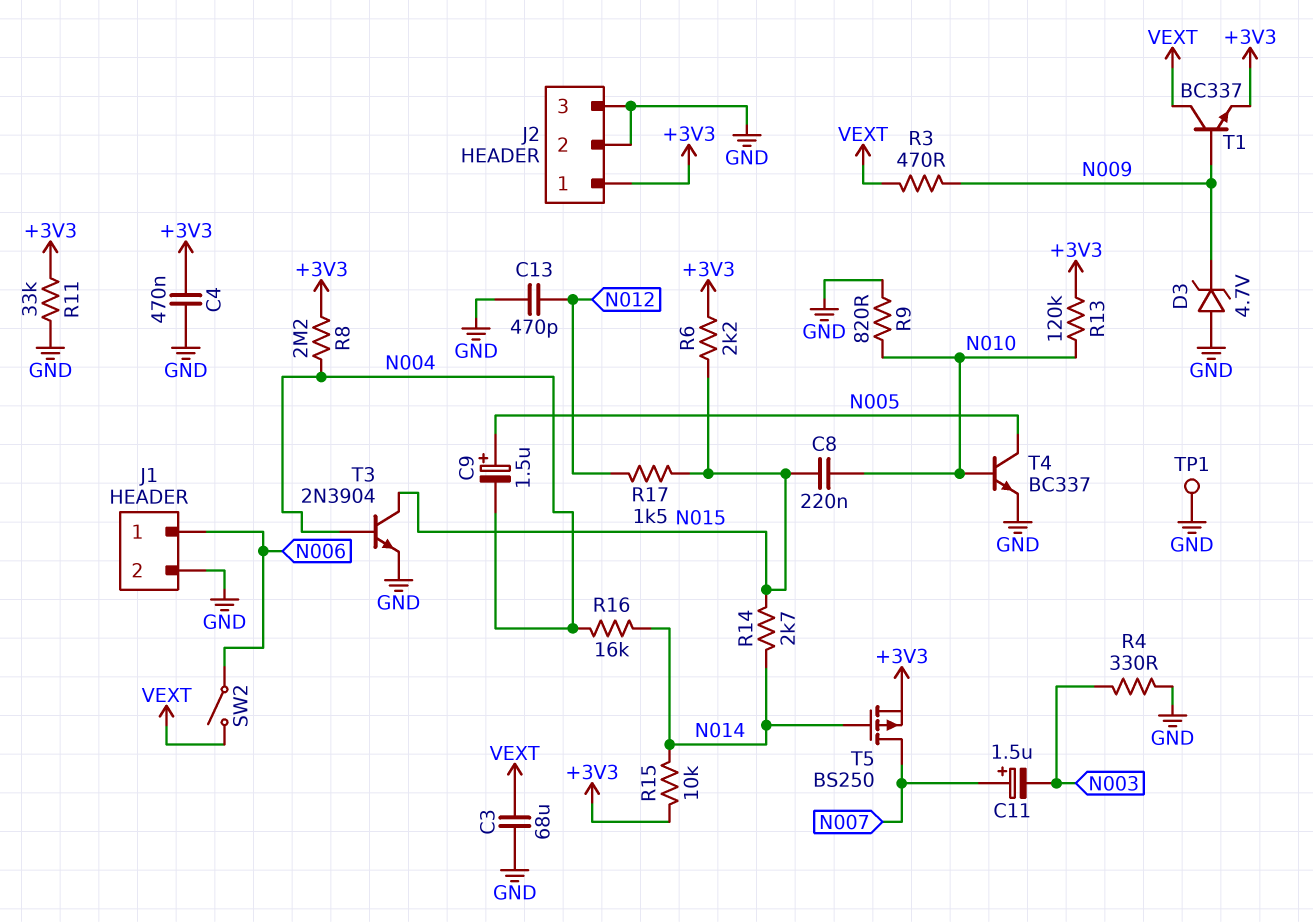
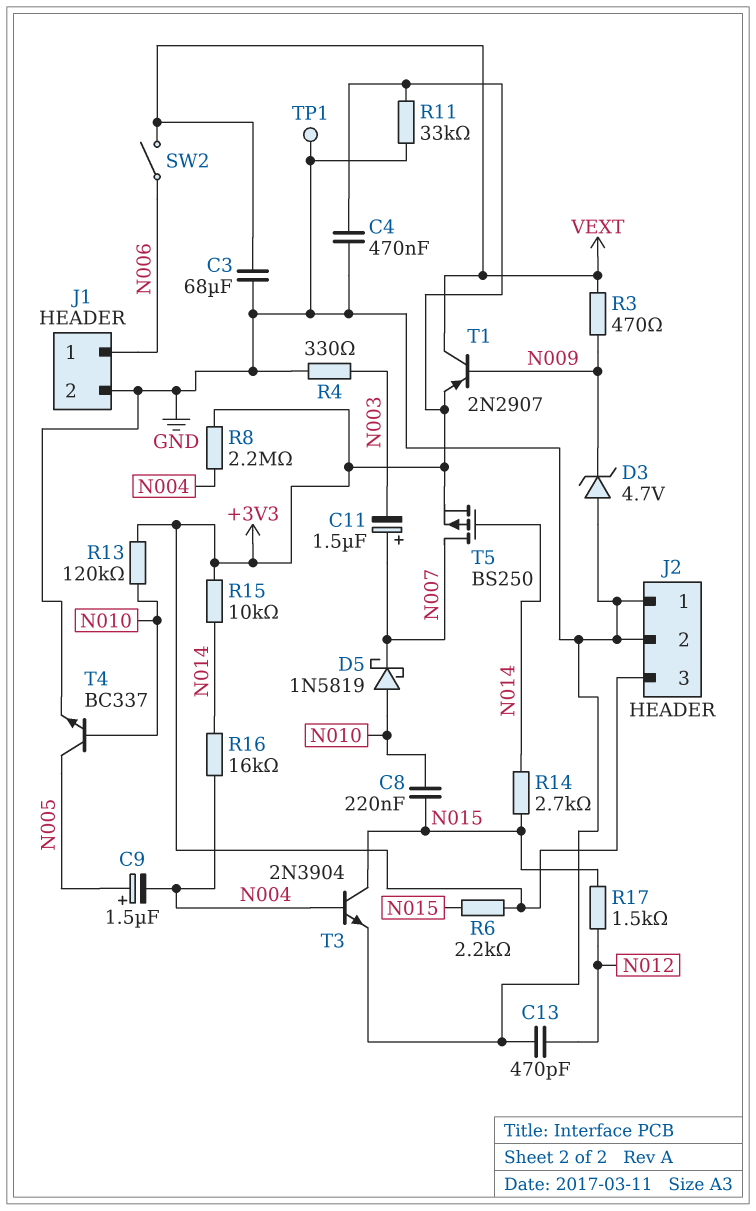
D5: none -> schottky 1N5819 (A N010, K N007)
J2 pin 1: +3V3 -> GND
J2 pin 3: GND -> +3V3
R9: 820 (GND, N010) -> none
T1: NPN BC337 (B N009, C VEXT, E +3V3) -> PNP 2N2907 (B N009, C VEXT, E +3V3)

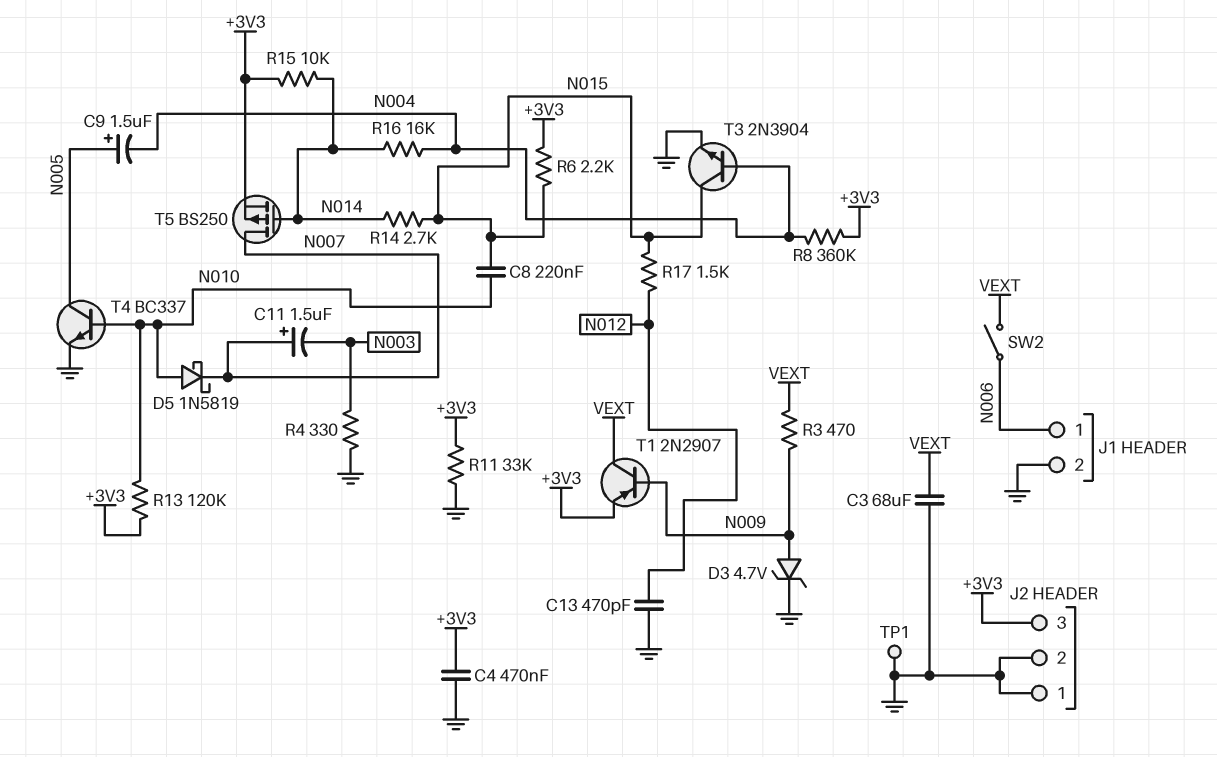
D3: zener 4.7V (A GND, K N009) -> zener 4.7V (A N009, K GND)
R8: 2.2M (+3V3, N004) -> 360k (+3V3, N004)

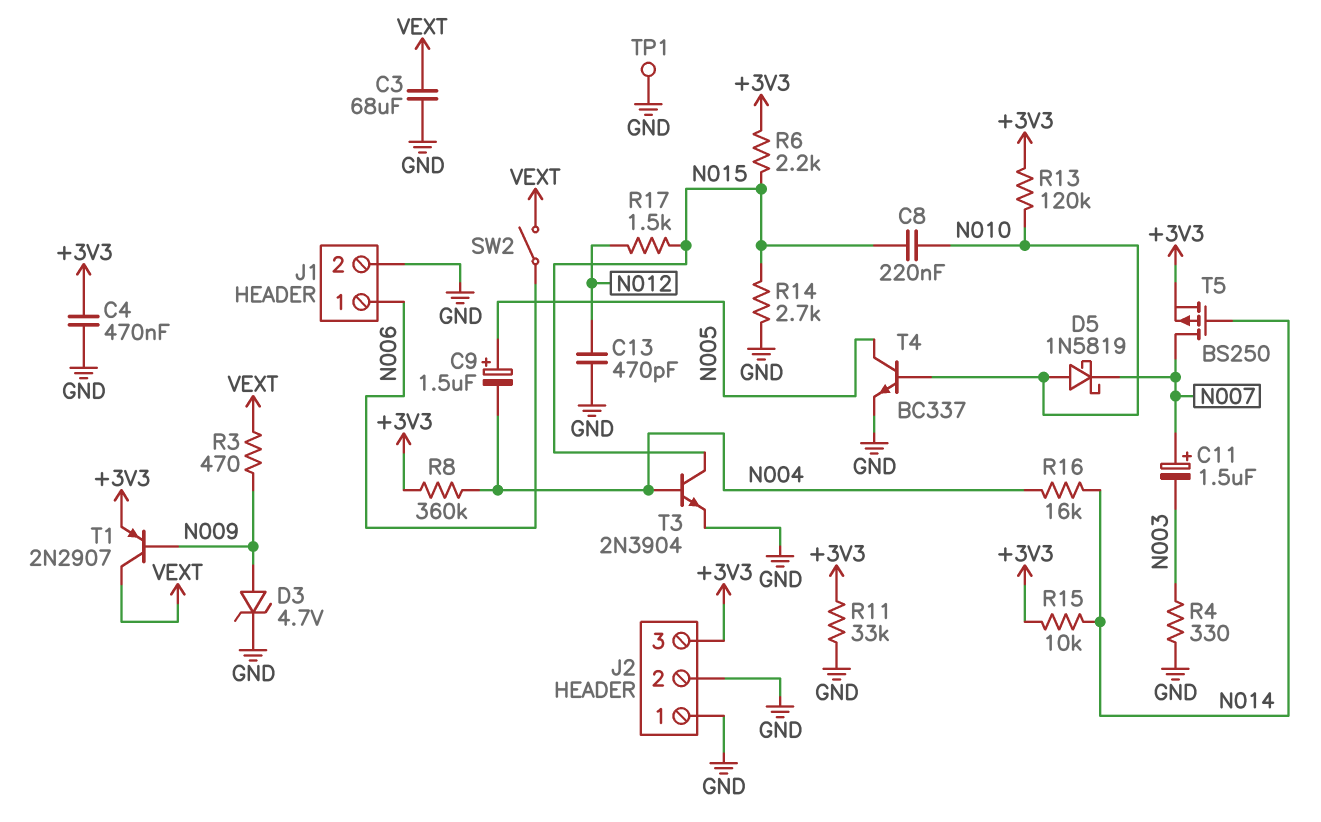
R14: 2.7k (N014, N015) -> 2.7k (GND, N015)

